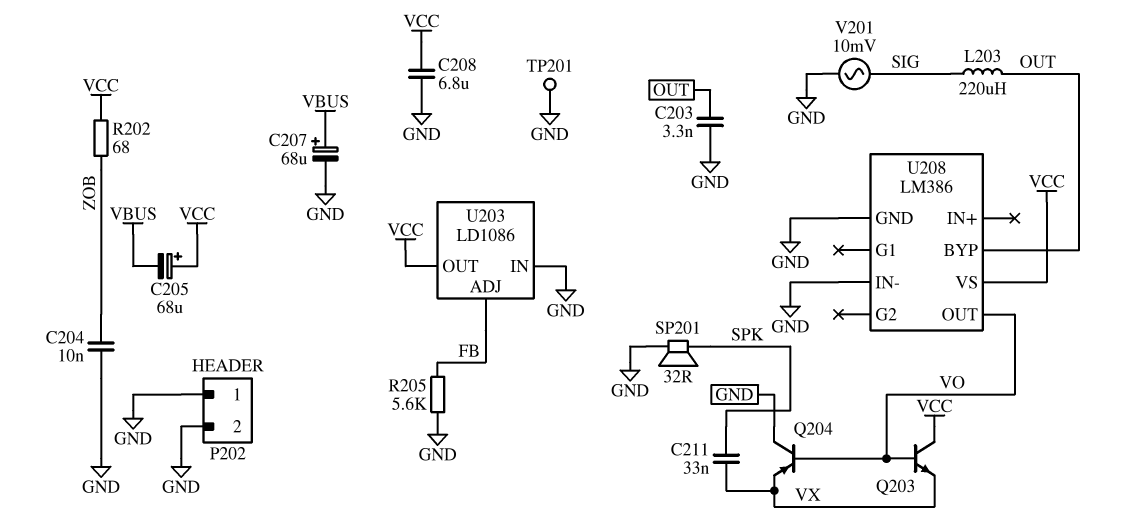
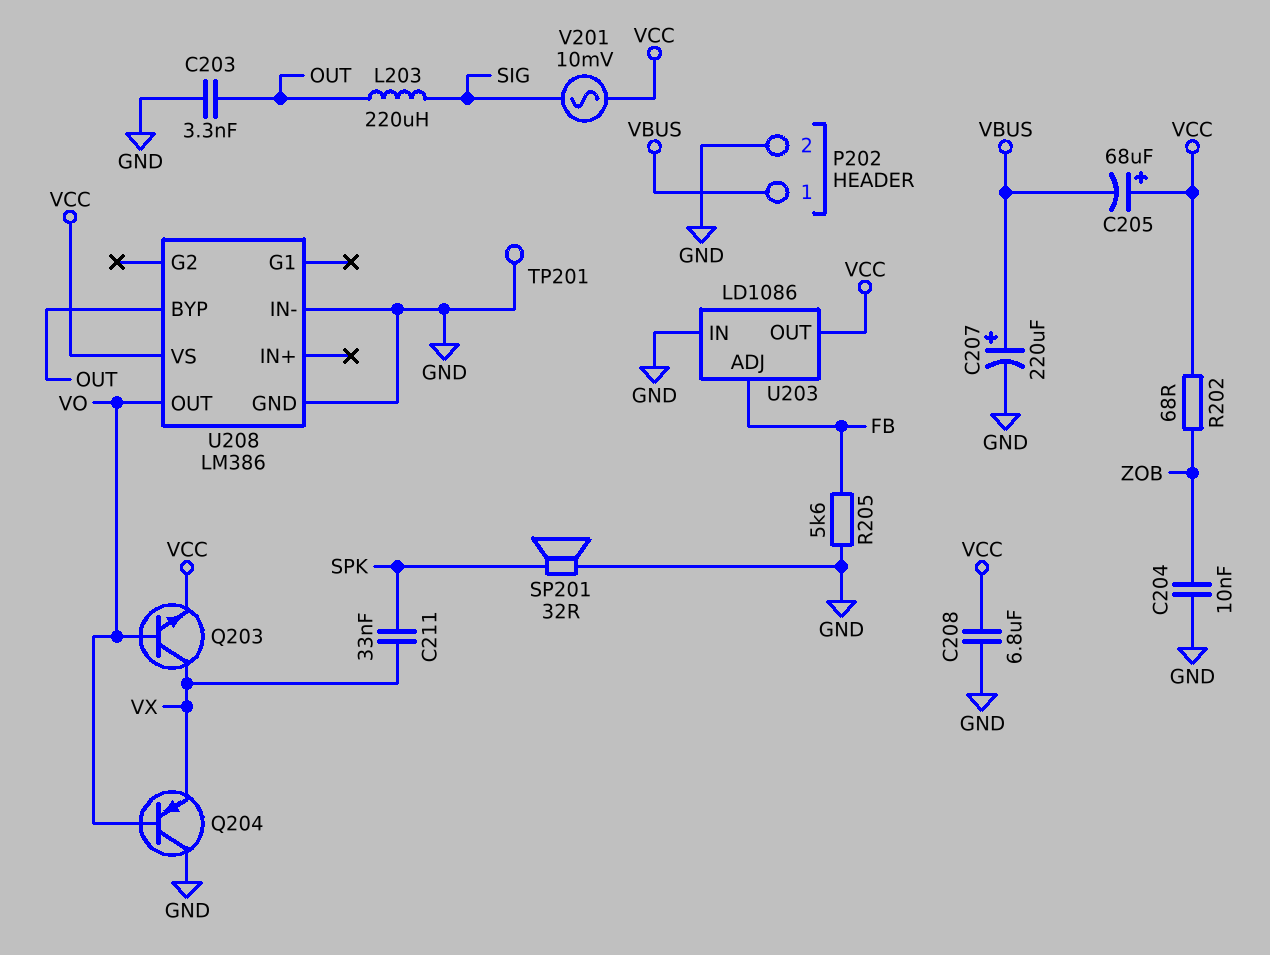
C207: 68uF (plus VBUS, minus GND) -> 220uF (plus VBUS, minus GND)
P202 pin 1: GND -> VBUS
Q203: NPN (B VO, C VCC, E VX) -> NPN (B VO, C VX, E VCC)
V201: AC 10mV (GND, SIG) -> AC 10mV (SIG, VCC)

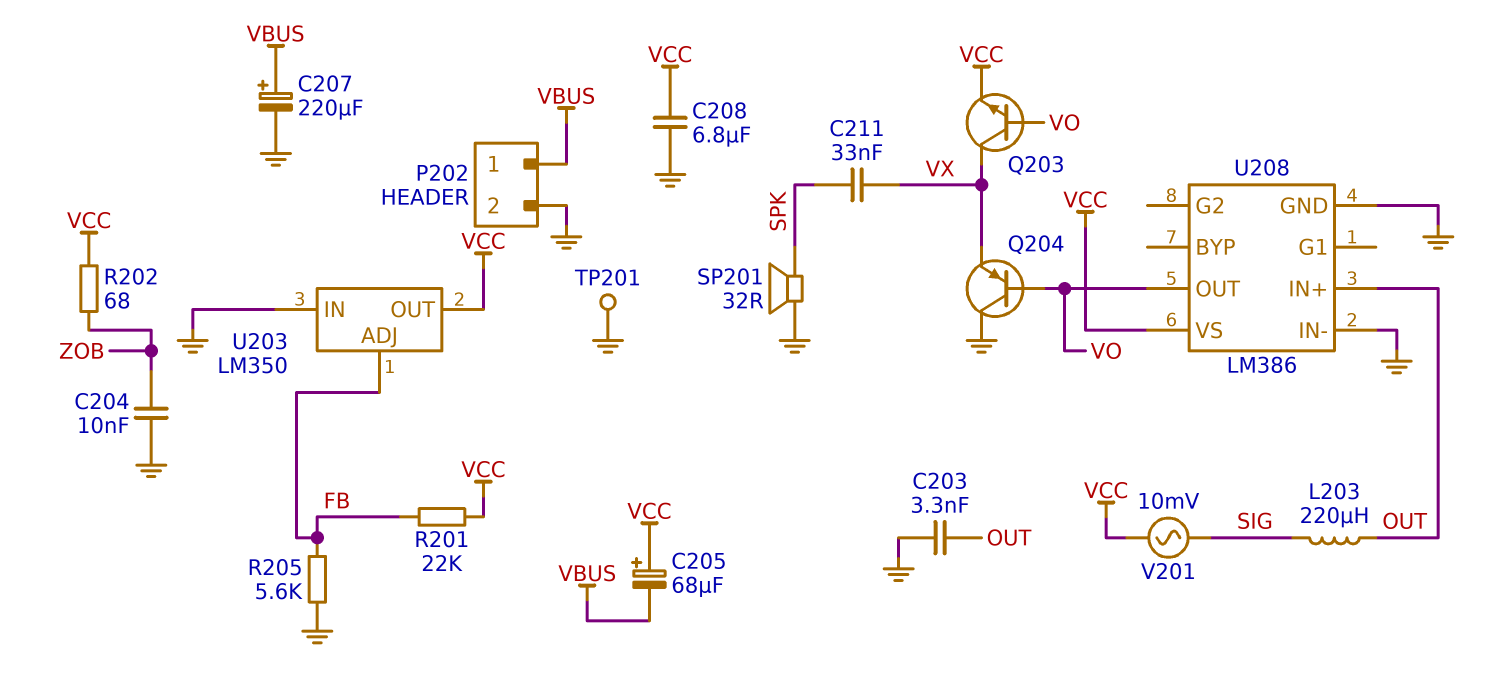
R201: none -> 22k (FB, VCC)
U203: LD1086 -> LM350
U208 pin BYP: OUT -> none
U208 pin IN+: none -> OUT

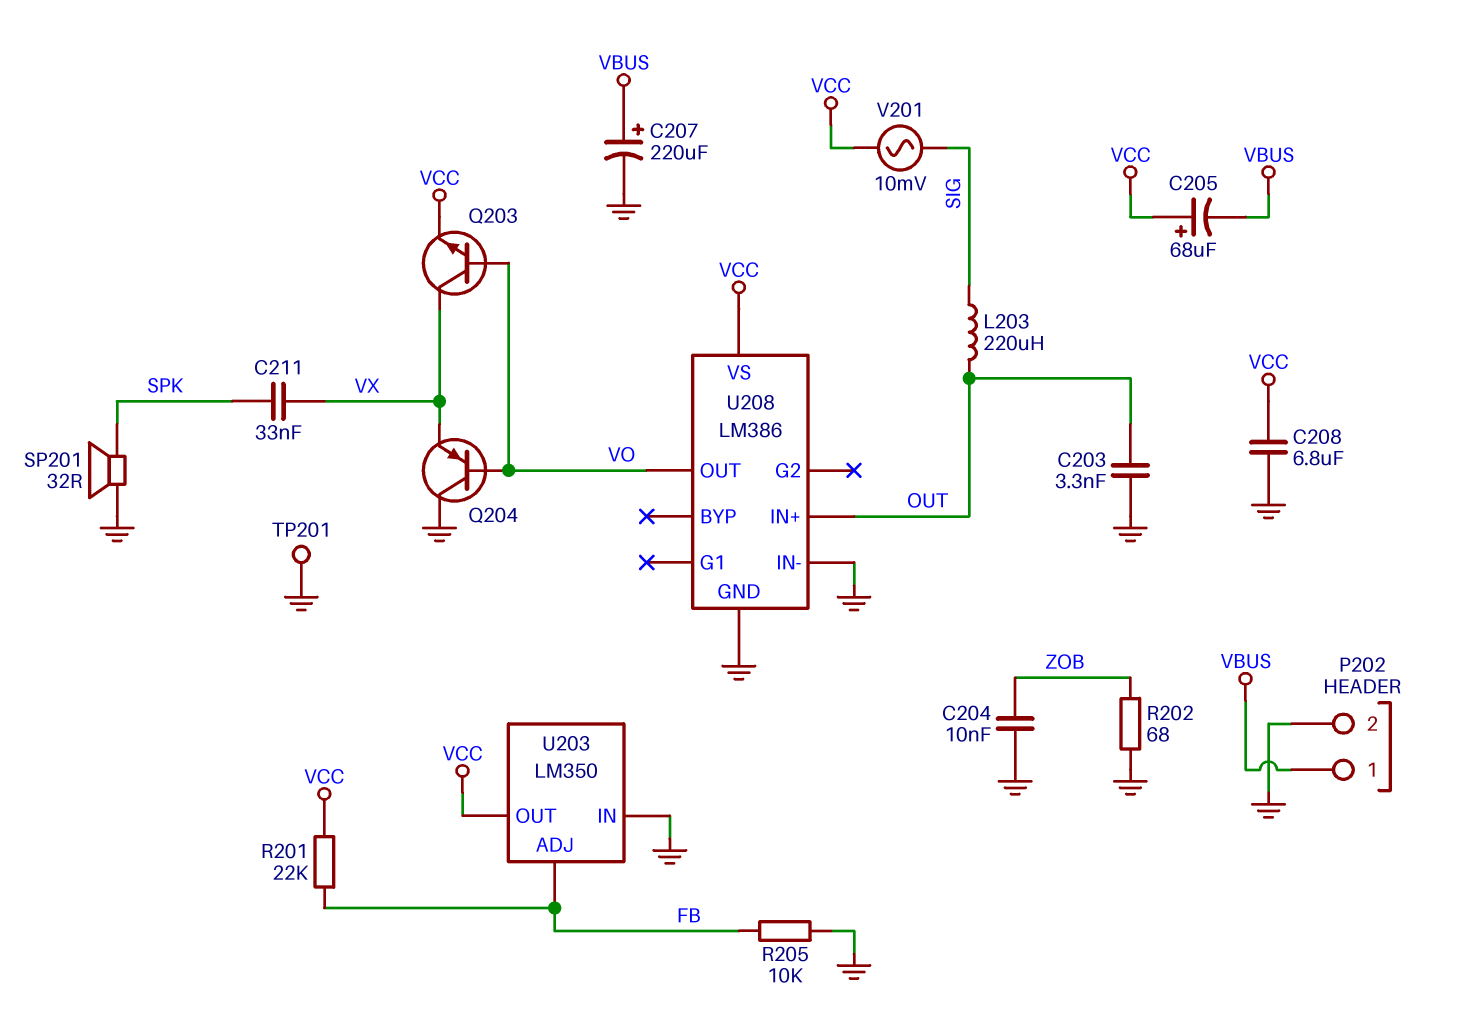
R202: 68 (VCC, ZOB) -> 68 (GND, ZOB)
R205: 5.6k (FB, GND) -> 10k (FB, GND)

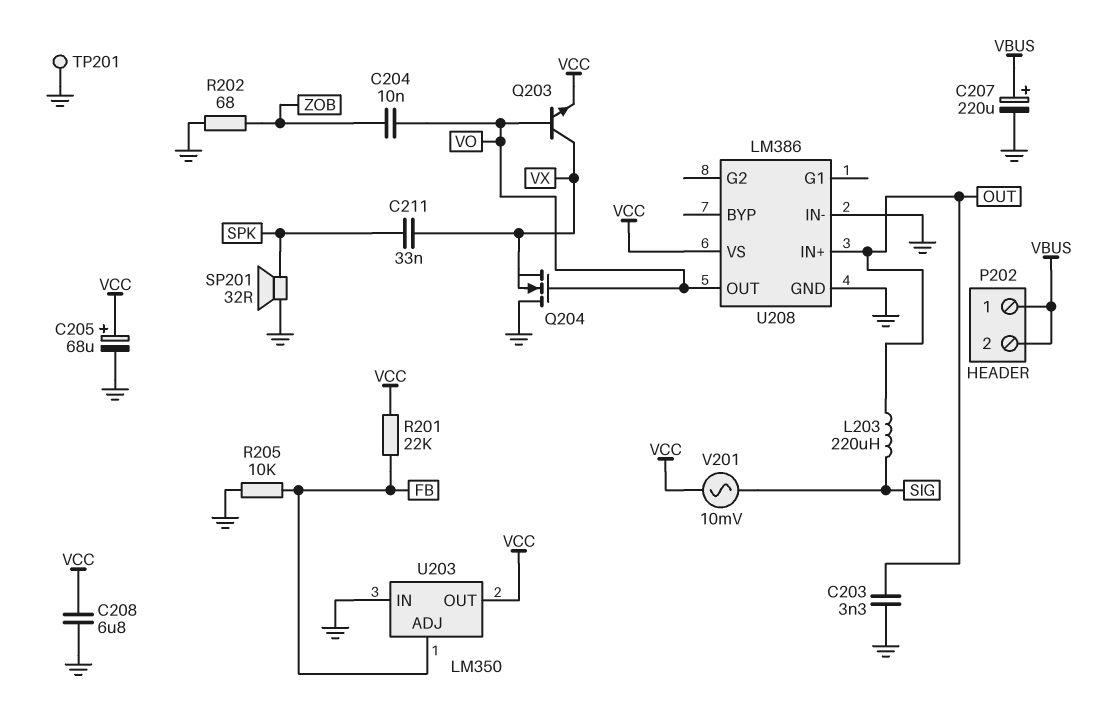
C204: 10nF (GND, ZOB) -> 10nF (VO, ZOB)
C205: 68uF (plus VCC, minus VBUS) -> 68uF (plus VCC, minus GND)
P202 pin 2: GND -> VBUS
Q204: PNP (B VO, C GND, E VX) -> NMOS (G VO, D GND, S VX)

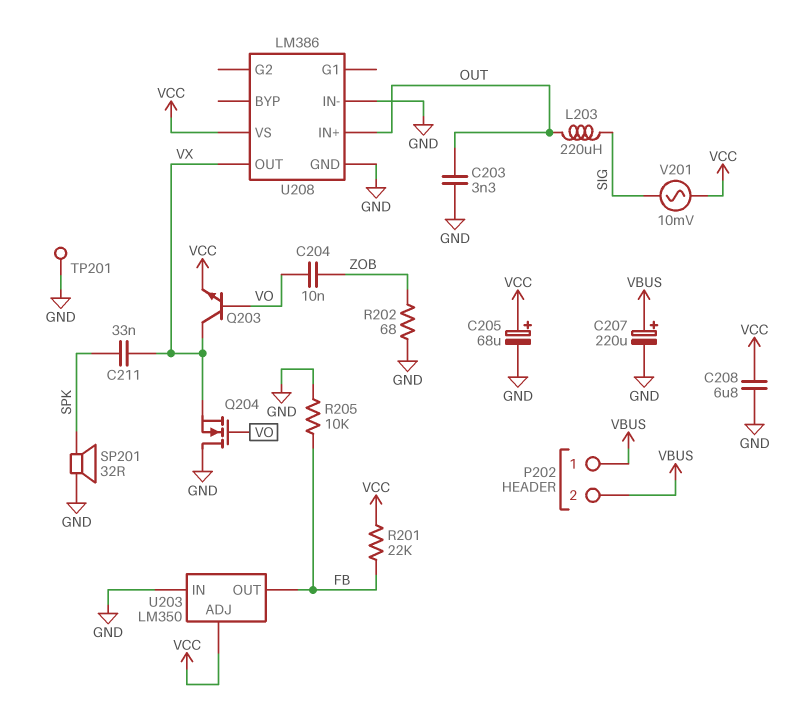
U203 pin ADJ: FB -> VCC
U203 pin OUT: VCC -> FB
U208 pin OUT: VO -> VX

